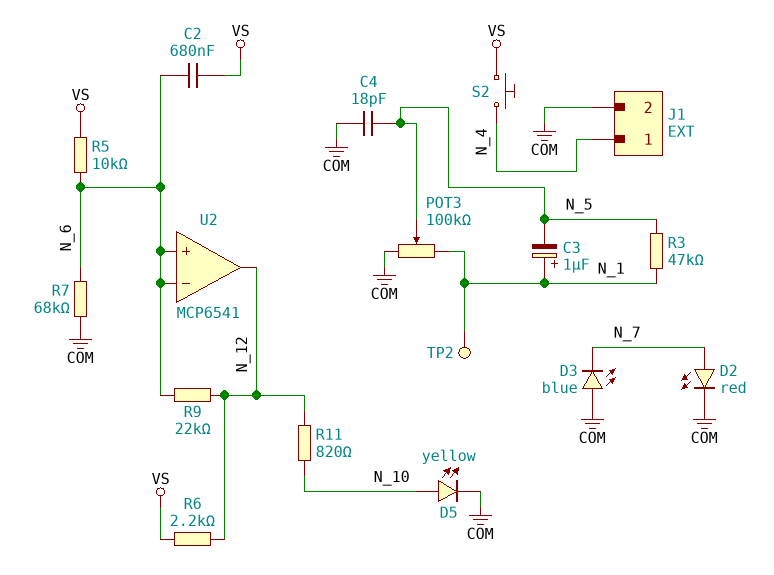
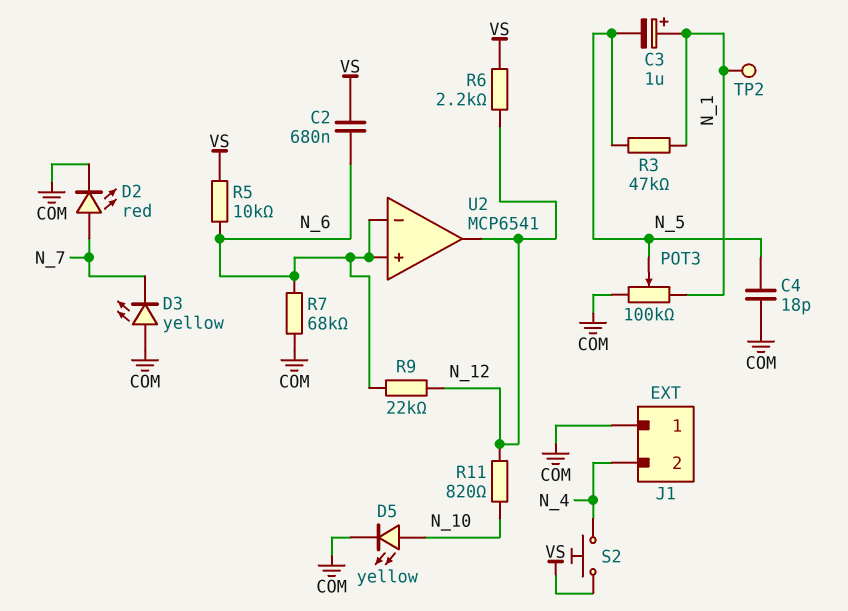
D3: LED blue (A COM, K N_7) -> LED yellow (A COM, K N_7)
J1 pin 1: N_4 -> COM
J1 pin 2: COM -> N_4

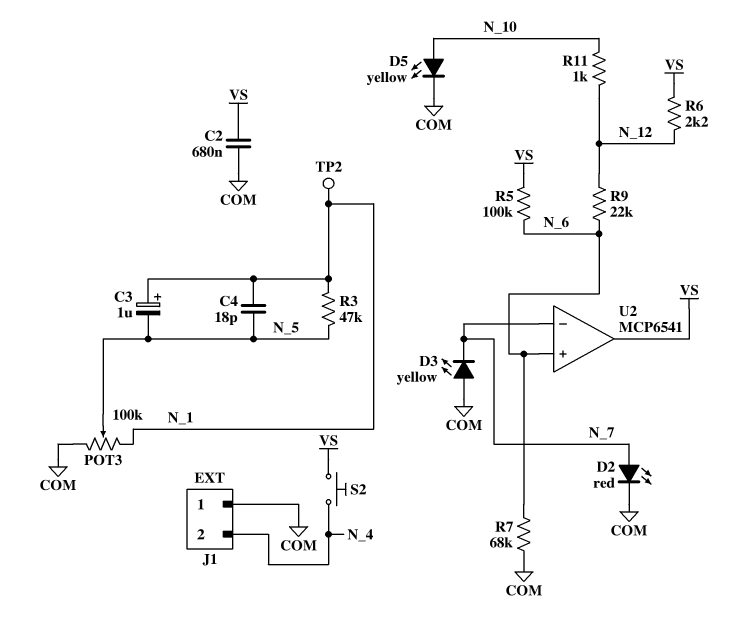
C2: 680nF (N_6, VS) -> 680nF (COM, VS)
C4: 18pF (COM, N_5) -> 18pF (N_1, N_5)
R5: 10k (N_6, VS) -> 100k (N_6, VS)
R11: 820 (N_10, N_12) -> 1k (N_10, N_12)
U2 pin in-: N_6 -> N_7
U2 pin out: N_12 -> VS

